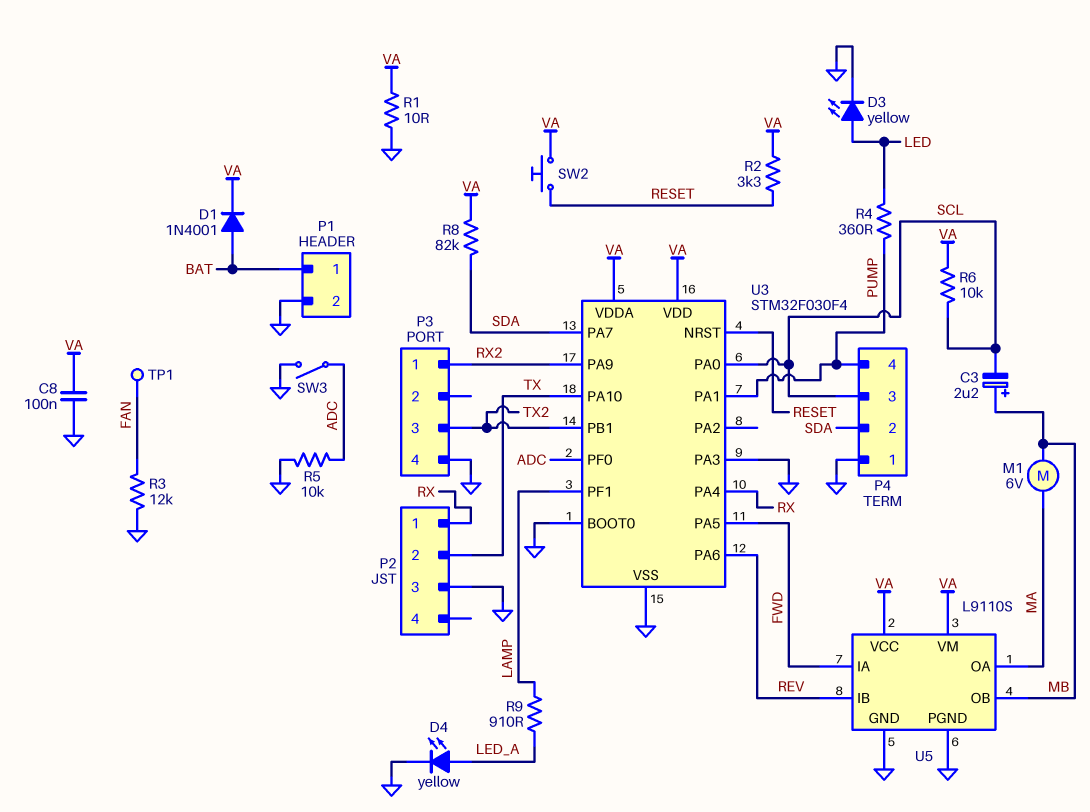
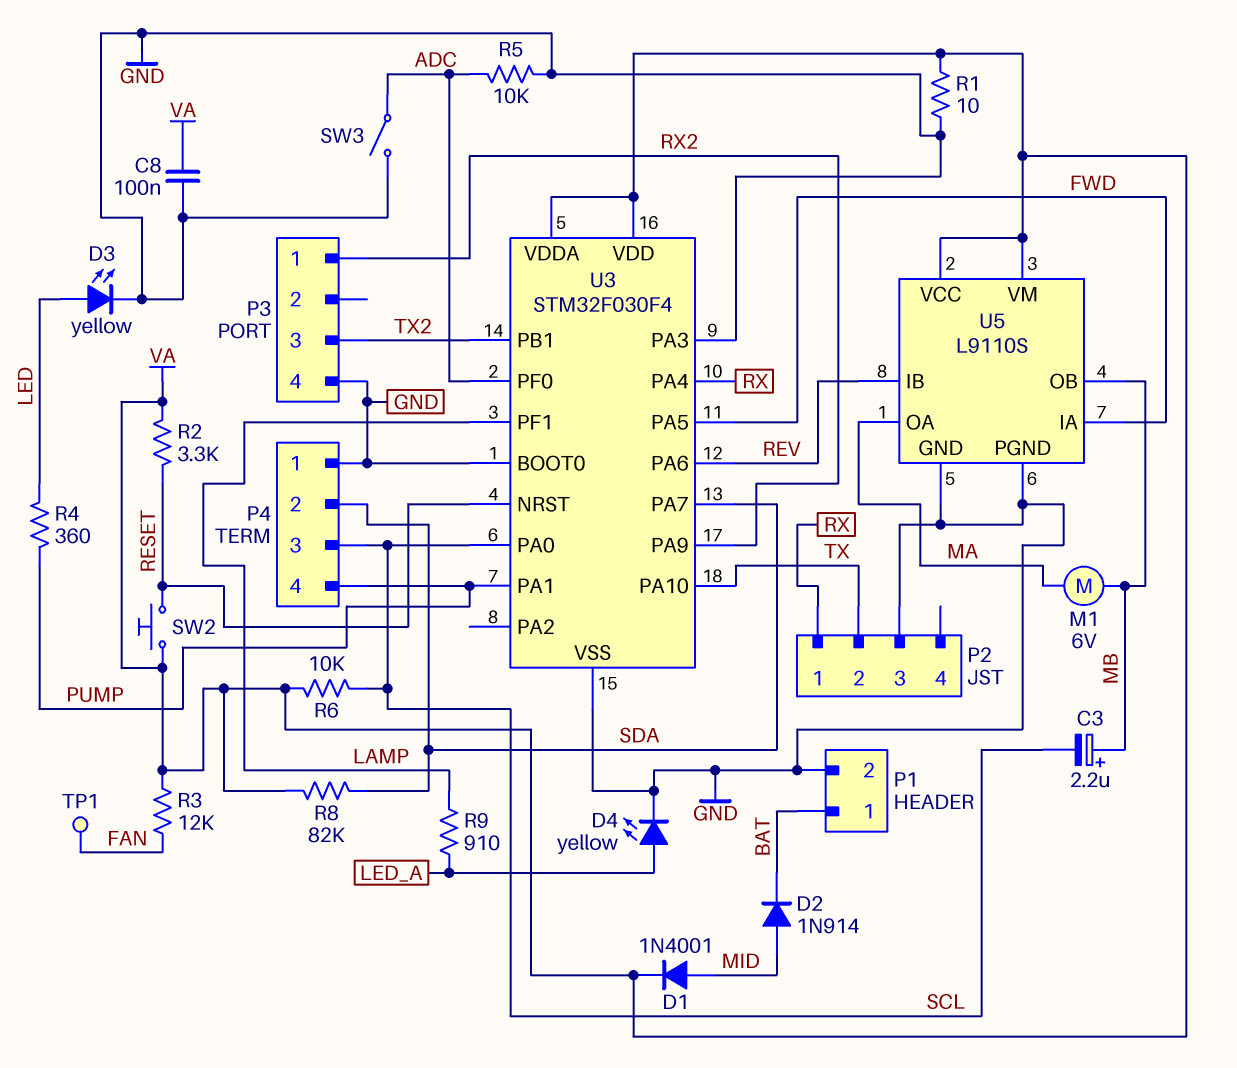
D1: diode 1N4001 (A BAT, K VA) -> diode 1N4001 (A MID, K VA)
D2: none -> diode 1N914 (A MID, K BAT)
R3: 12k (FAN, GND) -> 12k (FAN, VA)

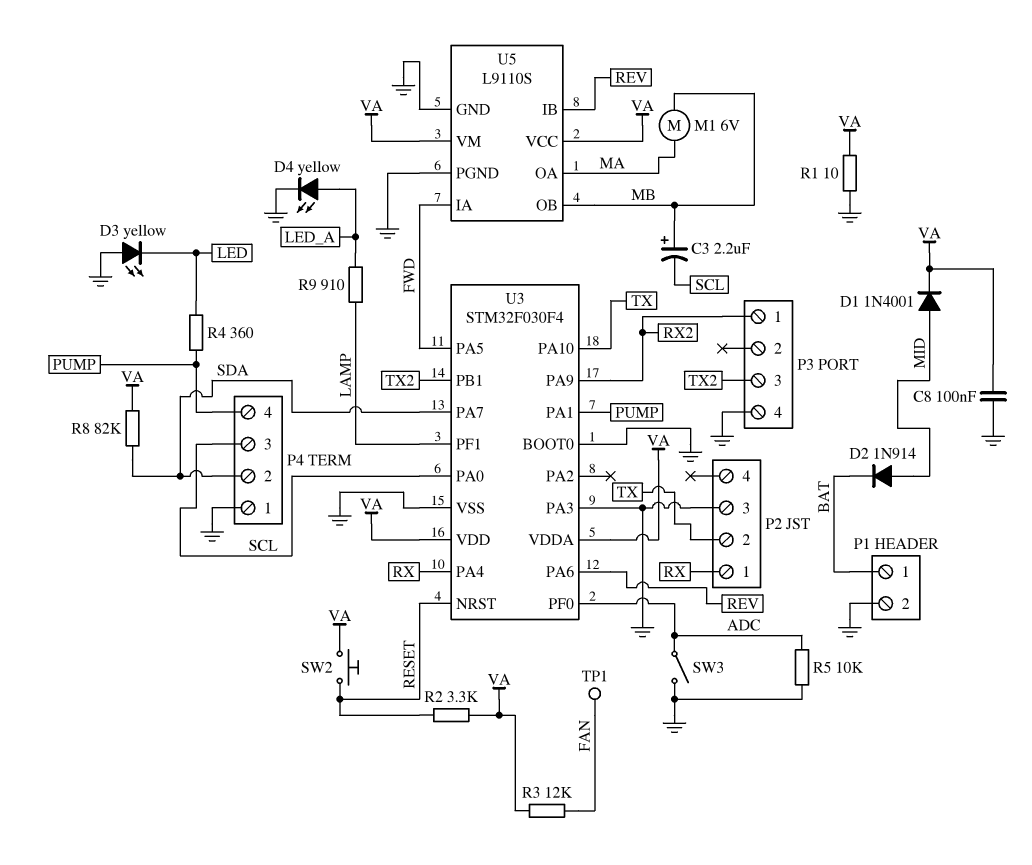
D3: LED yellow (A LED, K GND) -> LED yellow (A GND, K LED)
R6: 10k (SCL, VA) -> none

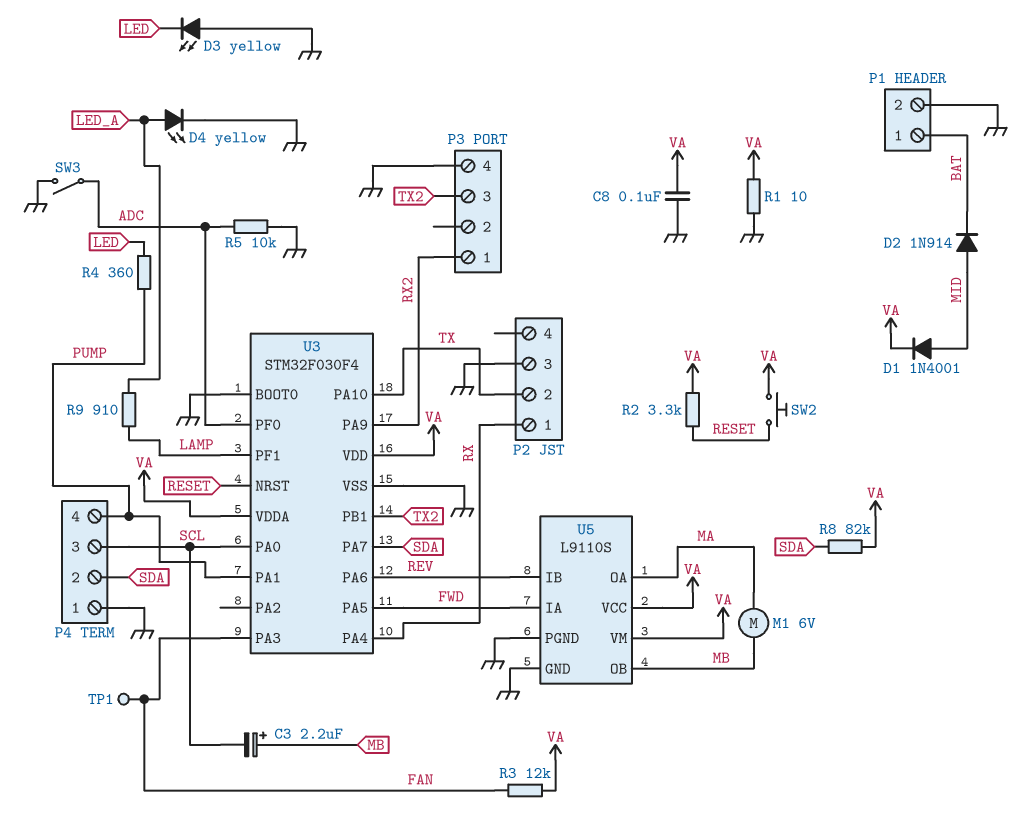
U3 pin PA3: GND -> FAN

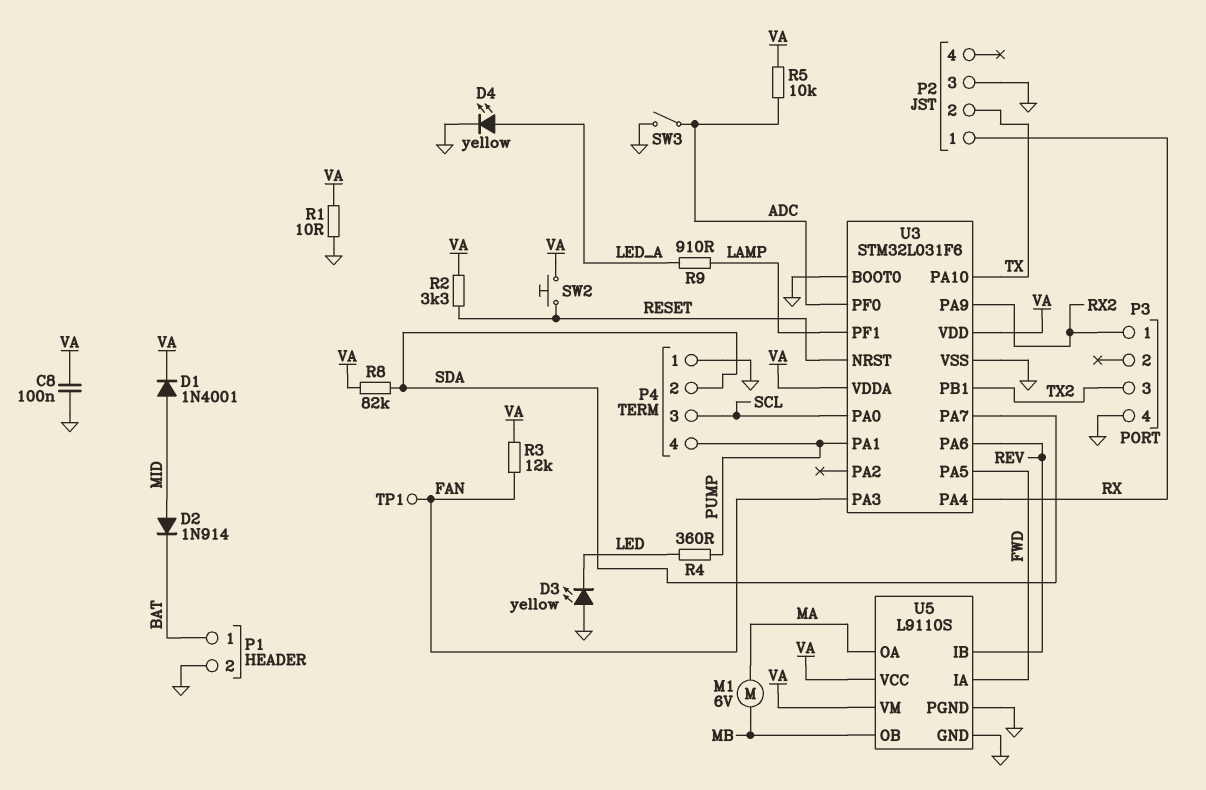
C3: 2.2uF (plus MB, minus SCL) -> none
R5: 10k (ADC, GND) -> 10k (ADC, VA)
U3: STM32F030F4 -> STM32L031F6

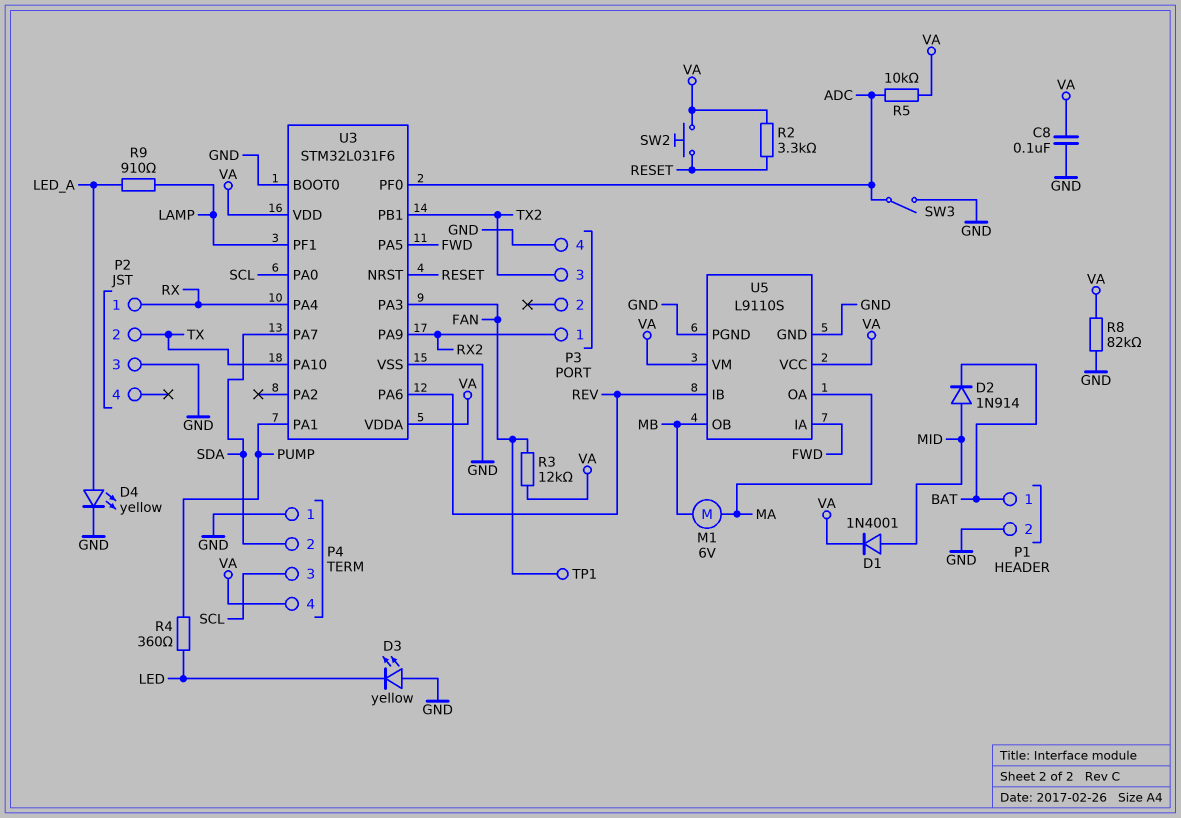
P4 pin 4: PUMP -> VA
R1: 10 (GND, VA) -> none
R8: 82k (SDA, VA) -> 82k (GND, VA)

